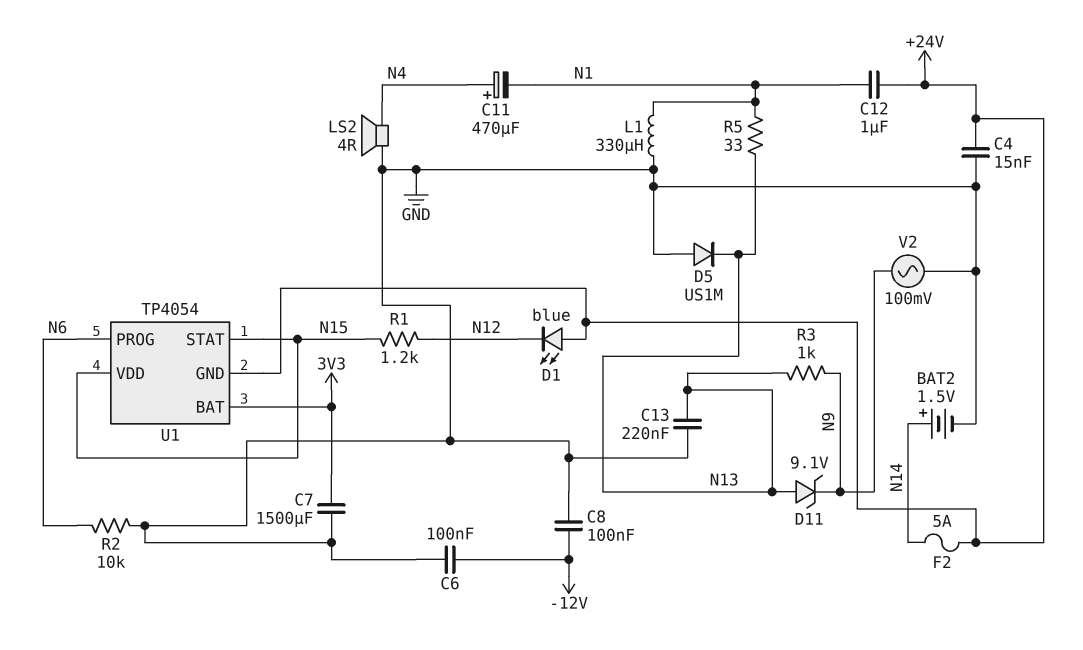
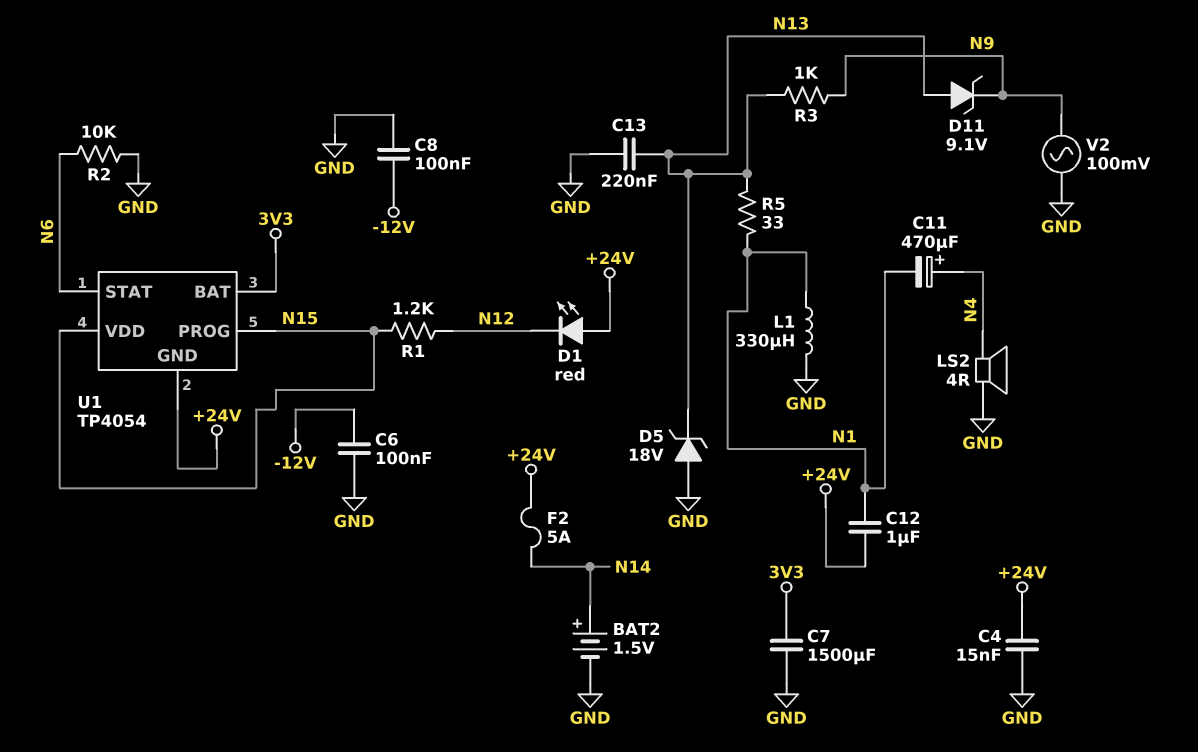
D1: LED blue (A +24V, K N12) -> LED red (A +24V, K N12)
D5: diode US1M (A GND, K N13) -> zener 18V (A GND, K N13)
U1 pin PROG: N6 -> N15
U1 pin STAT: N15 -> N6

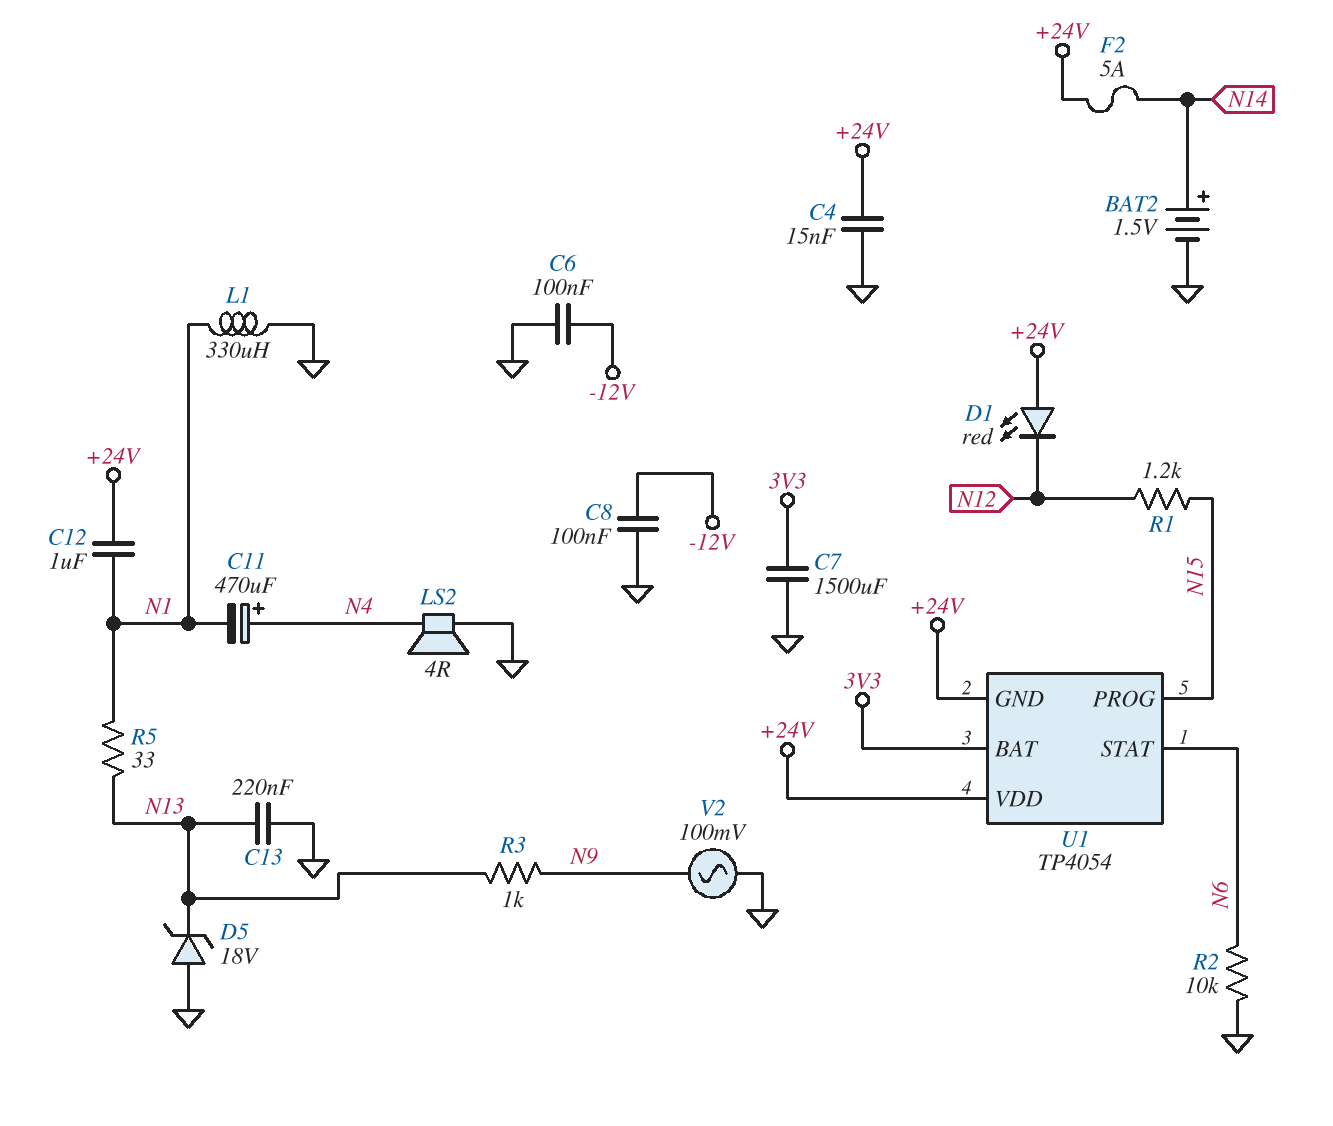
D11: zener 9.1V (A N13, K N9) -> none
U1 pin VDD: N15 -> +24V

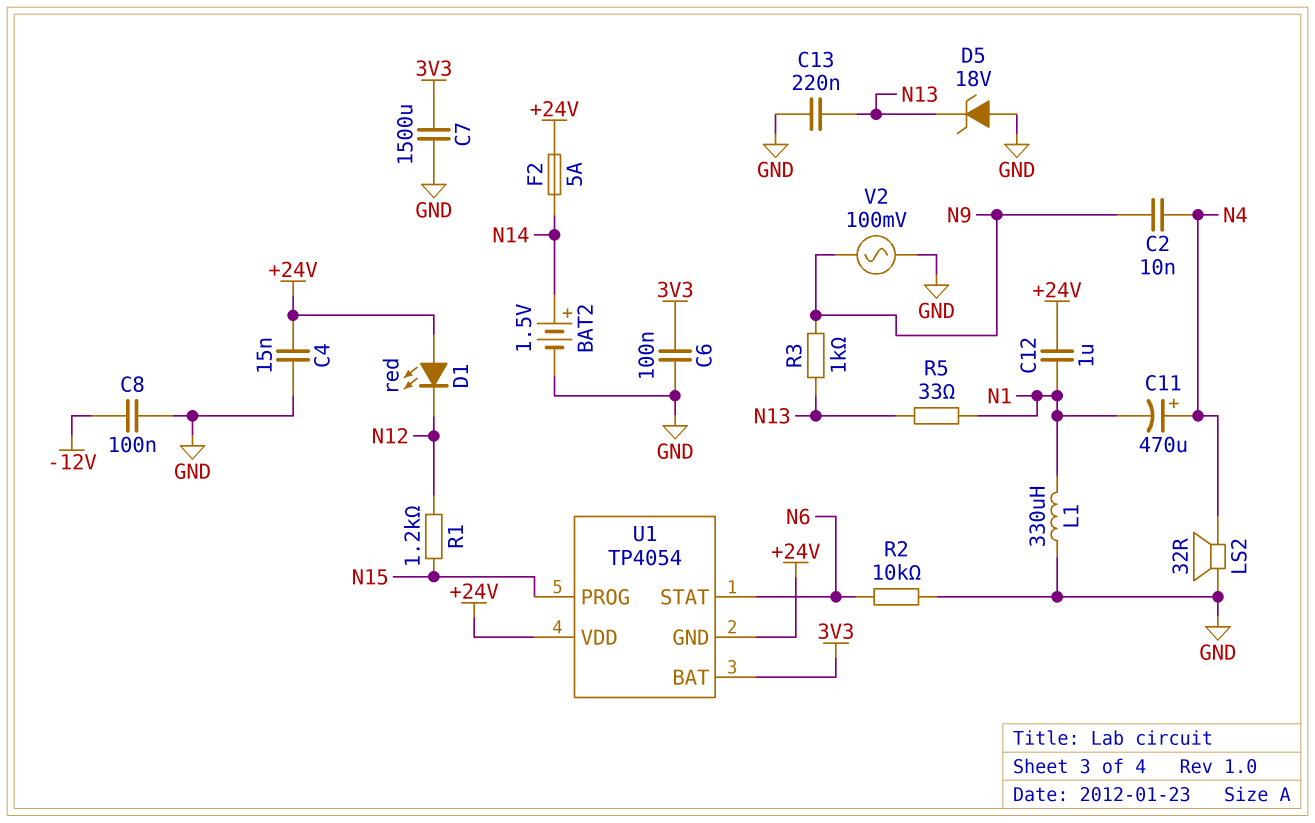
C2: none -> 10nF (N4, N9)
C6: 100nF (-12V, GND) -> 100nF (3V3, GND)
LS2: speaker 4R (GND, N4) -> speaker 32R (GND, N4)

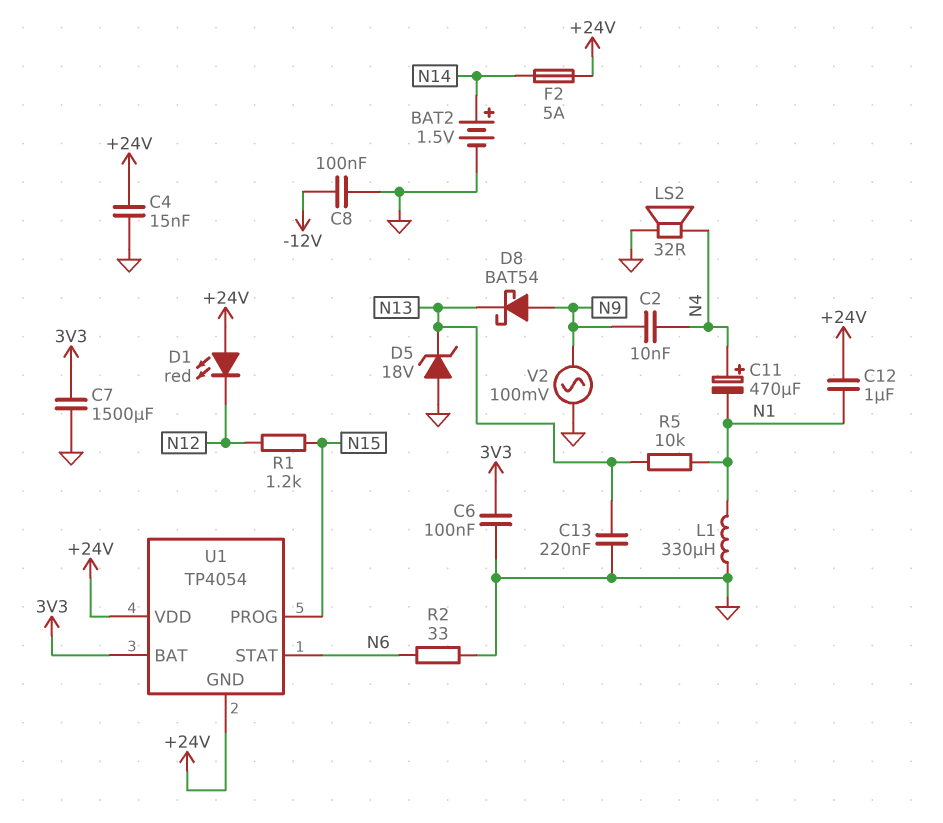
D8: none -> schottky BAT54 (A N9, K N13)
R2: 10k (GND, N6) -> 33 (GND, N6)
R3: 1k (N9, N13) -> none
R5: 33 (N1, N13) -> 10k (N1, N13)

